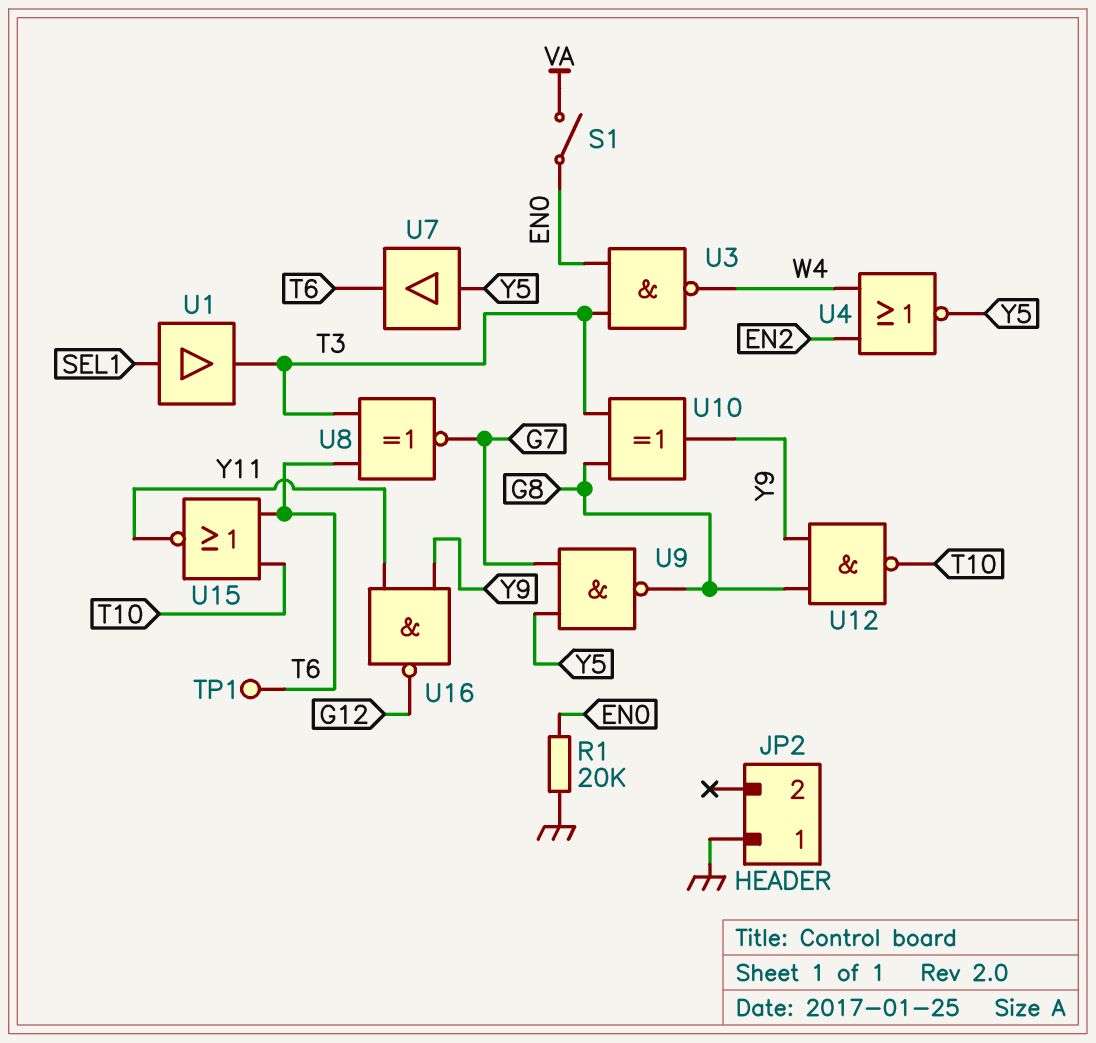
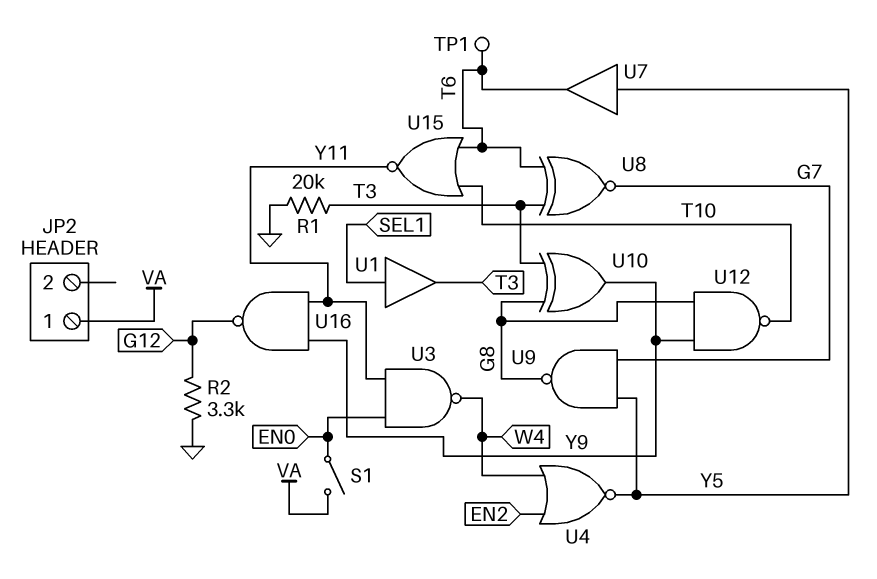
JP2 pin 1: GND -> VA
R1: 20k (EN0, GND) -> 20k (GND, T3)
R2: none -> 3.3k (G12, GND)
U3: NAND (in EN0, in T3, out W4) -> NAND (in EN0, in Y11, out W4)

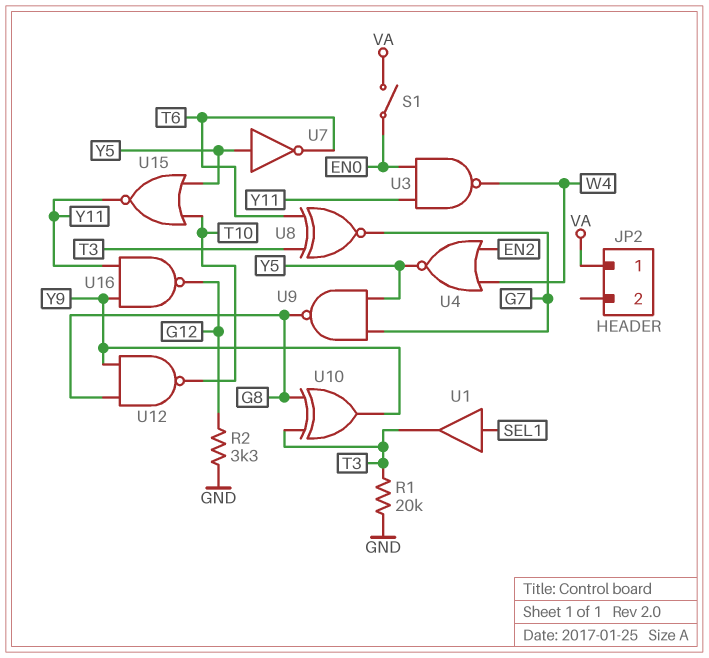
TP1: test point (T6) -> none
U7: buffer (in Y5, out T6) -> NOT (in Y5, out T6)
U15: NOR (in T6, in T10, out Y11) -> NOR (in T10, in Y5, out Y11)

